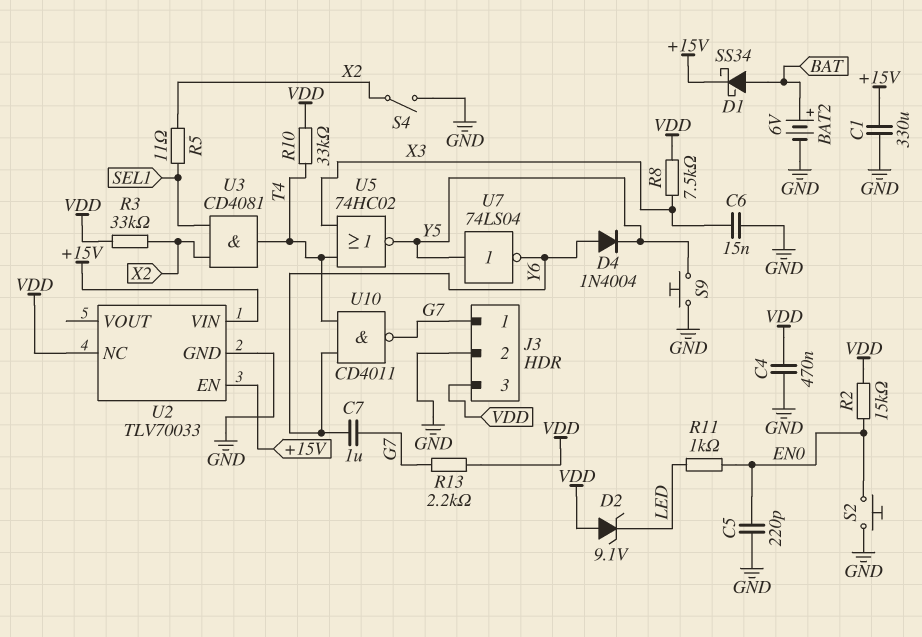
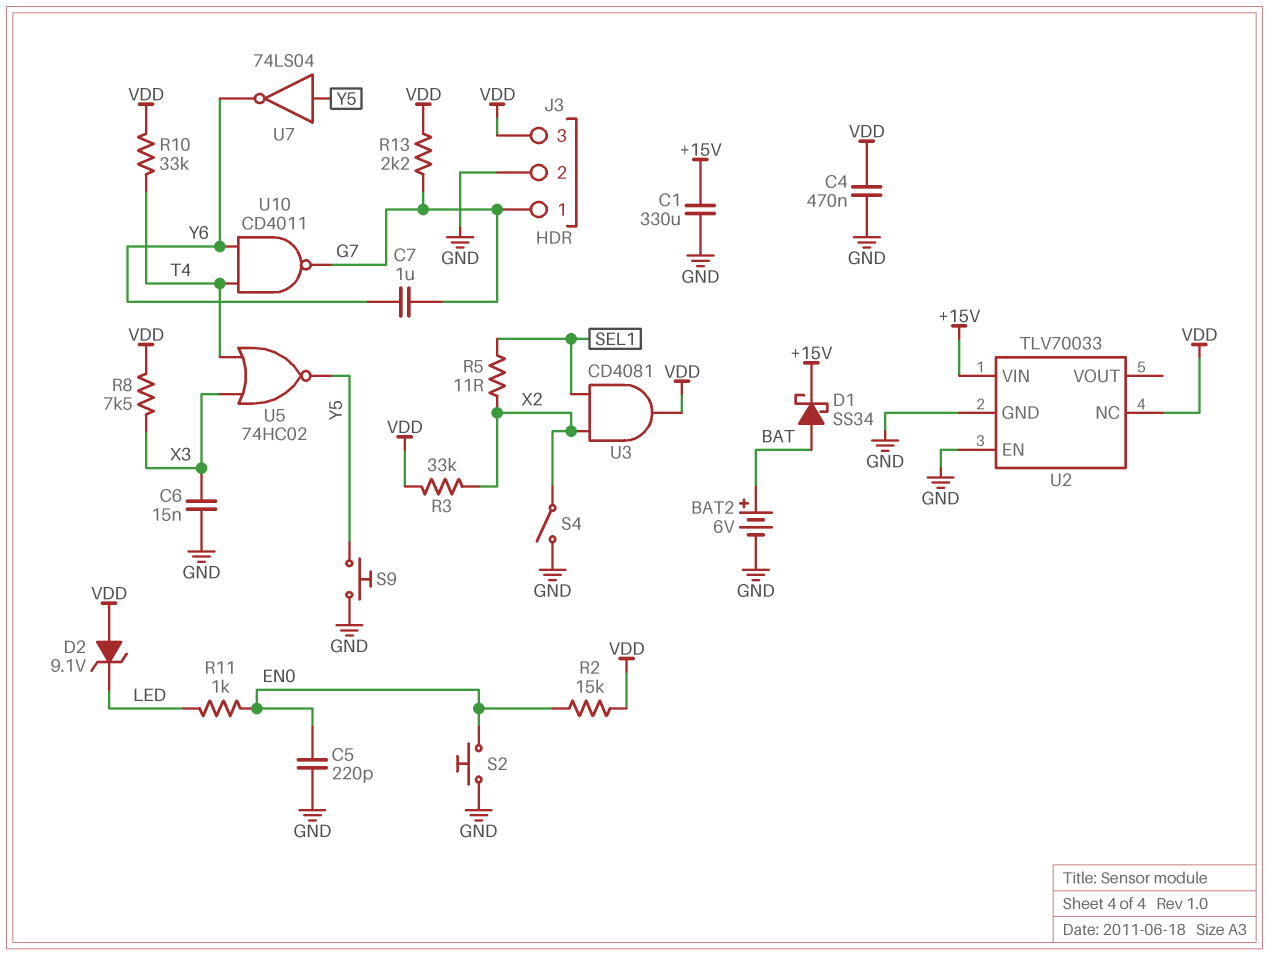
D4: diode 1N4004 (A Y6, K Y5) -> none
U2 pin EN: +15V -> GND
U3: AND CD4081 (in SEL1, in X2, out T4) -> AND CD4081 (in SEL1, in X2, out VDD)

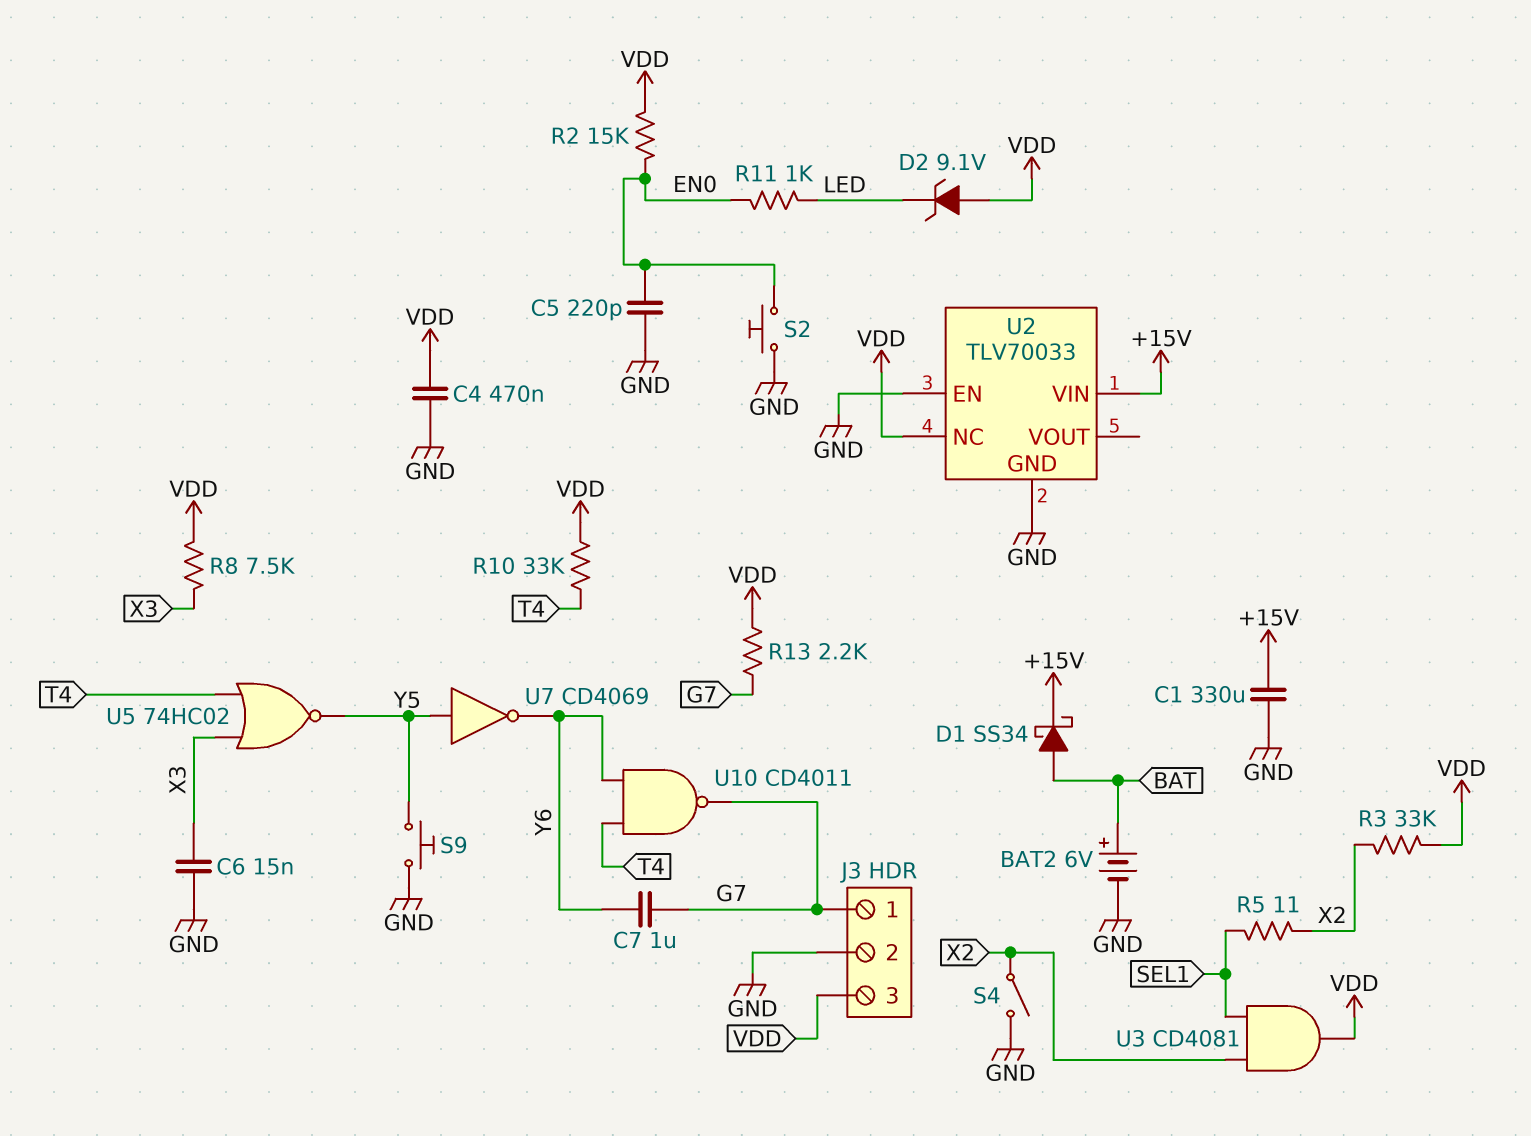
U7: NOT 74LS04 (in Y5, out Y6) -> NOT CD4069 (in Y5, out Y6)

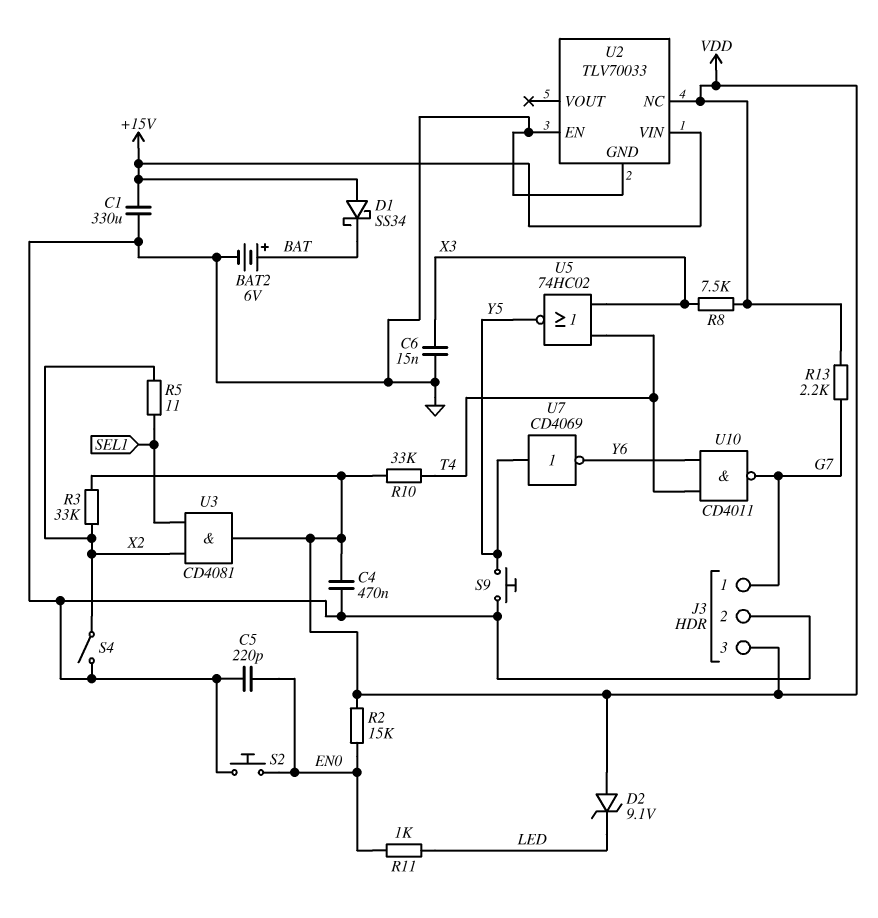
C7: 1uF (G7, Y6) -> none
D1: schottky SS34 (A BAT, K +15V) -> schottky SS34 (A +15V, K BAT)

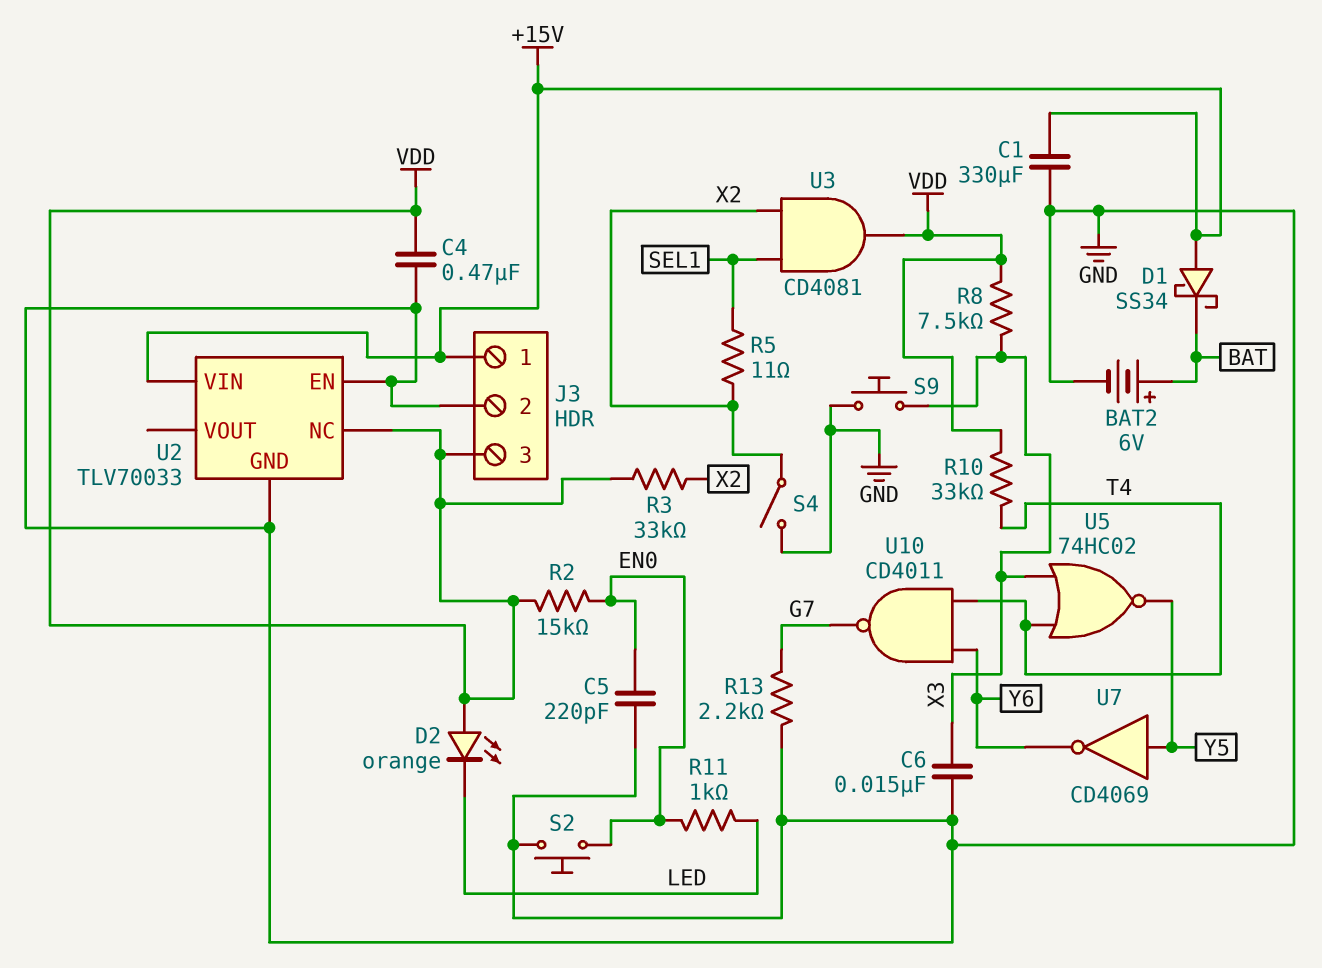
D2: zener 9.1V (A VDD, K LED) -> LED orange (A VDD, K LED)
J3 pin 1: G7 -> +15V
R13: 2.2k (G7, VDD) -> 2.2k (G7, GND)
S9: button (GND, Y5) -> button (GND, X3)

